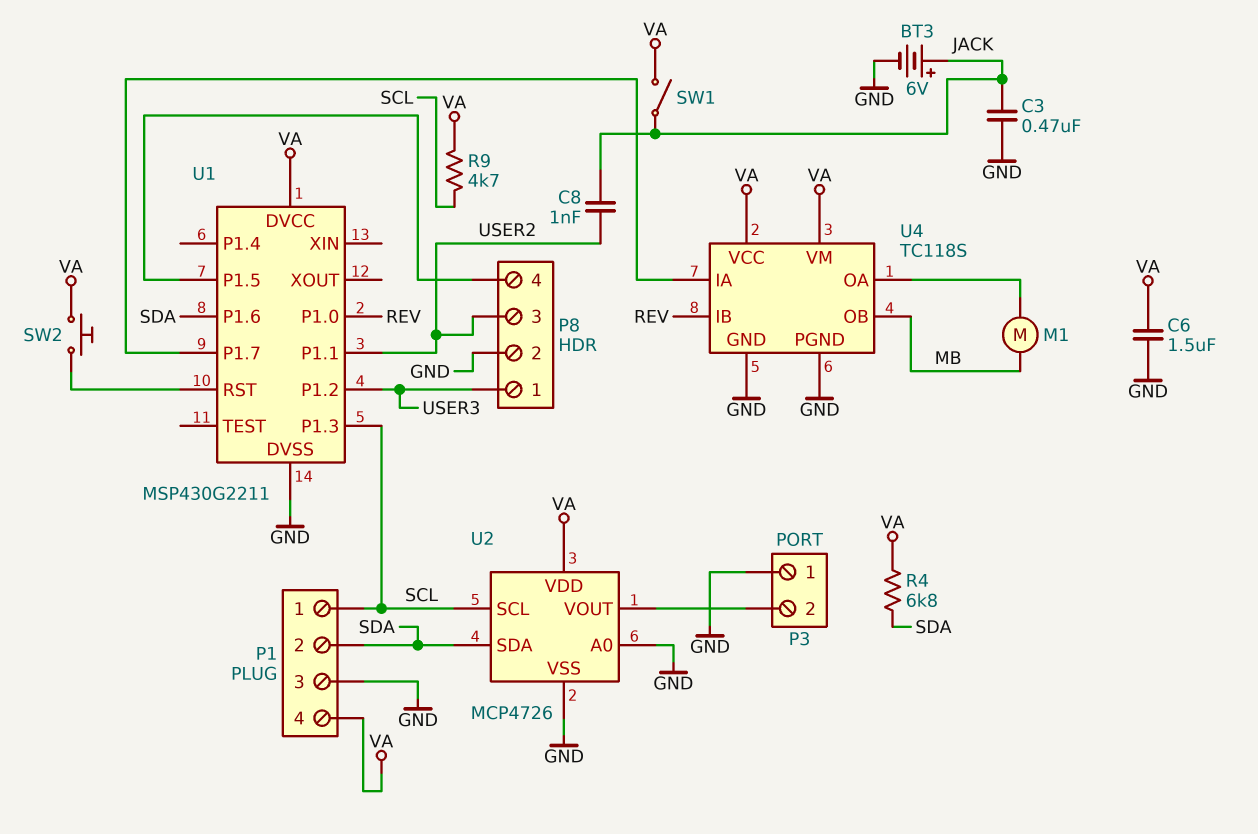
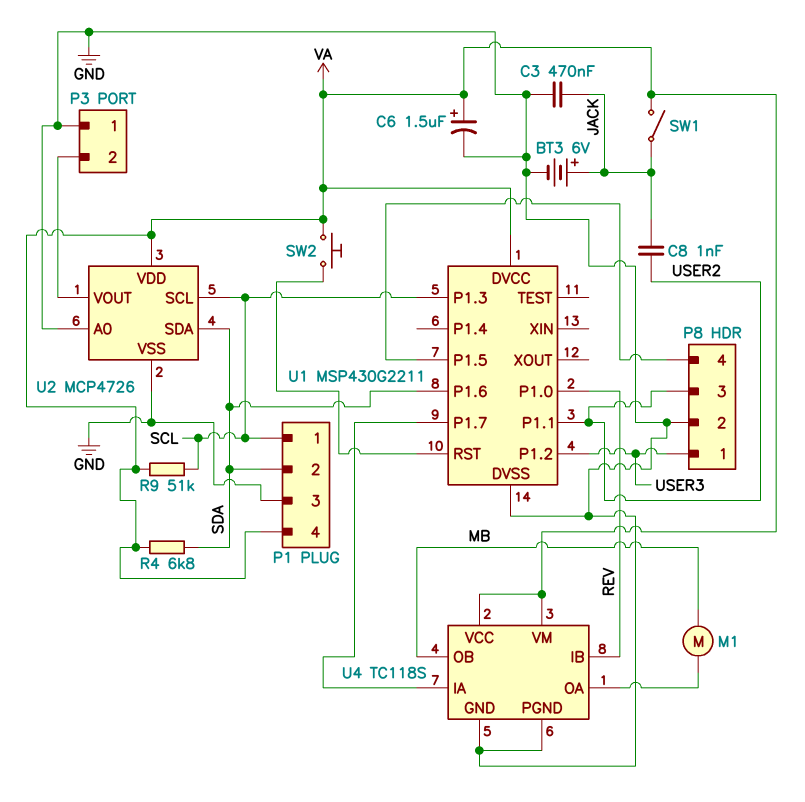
C6: 1.5uF (GND, VA) -> 1.5uF (plus VA, minus GND)
R9: 4.7k (SCL, VA) -> 51k (SCL, VA)

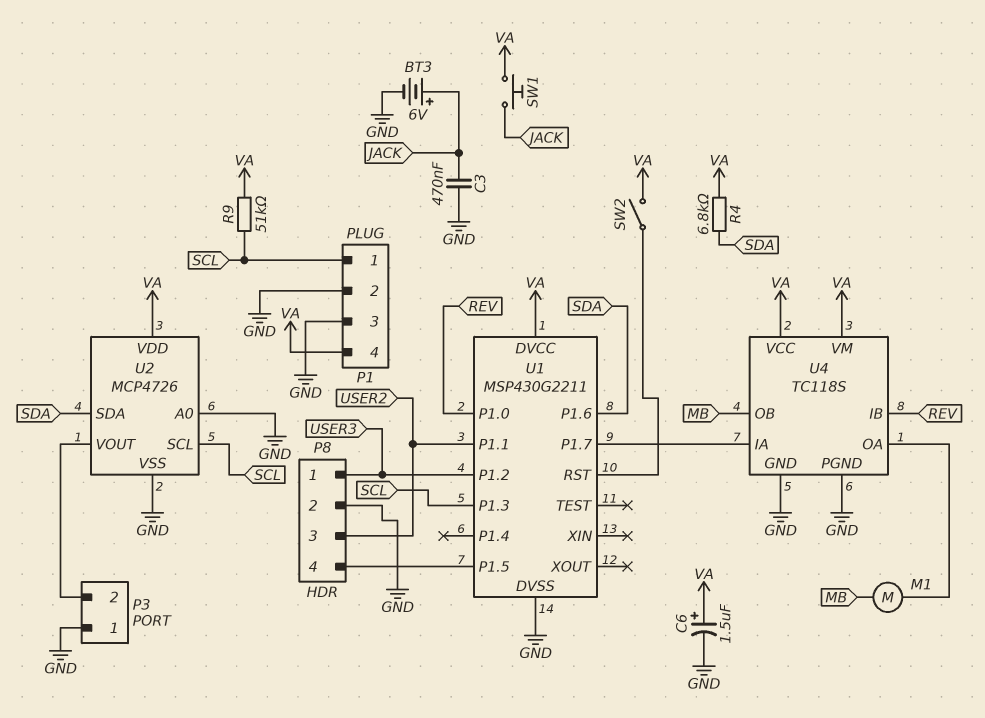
C8: 1nF (JACK, USER2) -> none
P1 pin 2: SDA -> GND
SW1: switch (JACK, VA) -> button (JACK, VA)
SW2: button (U1/RST, VA) -> switch (U1/RST, VA)

